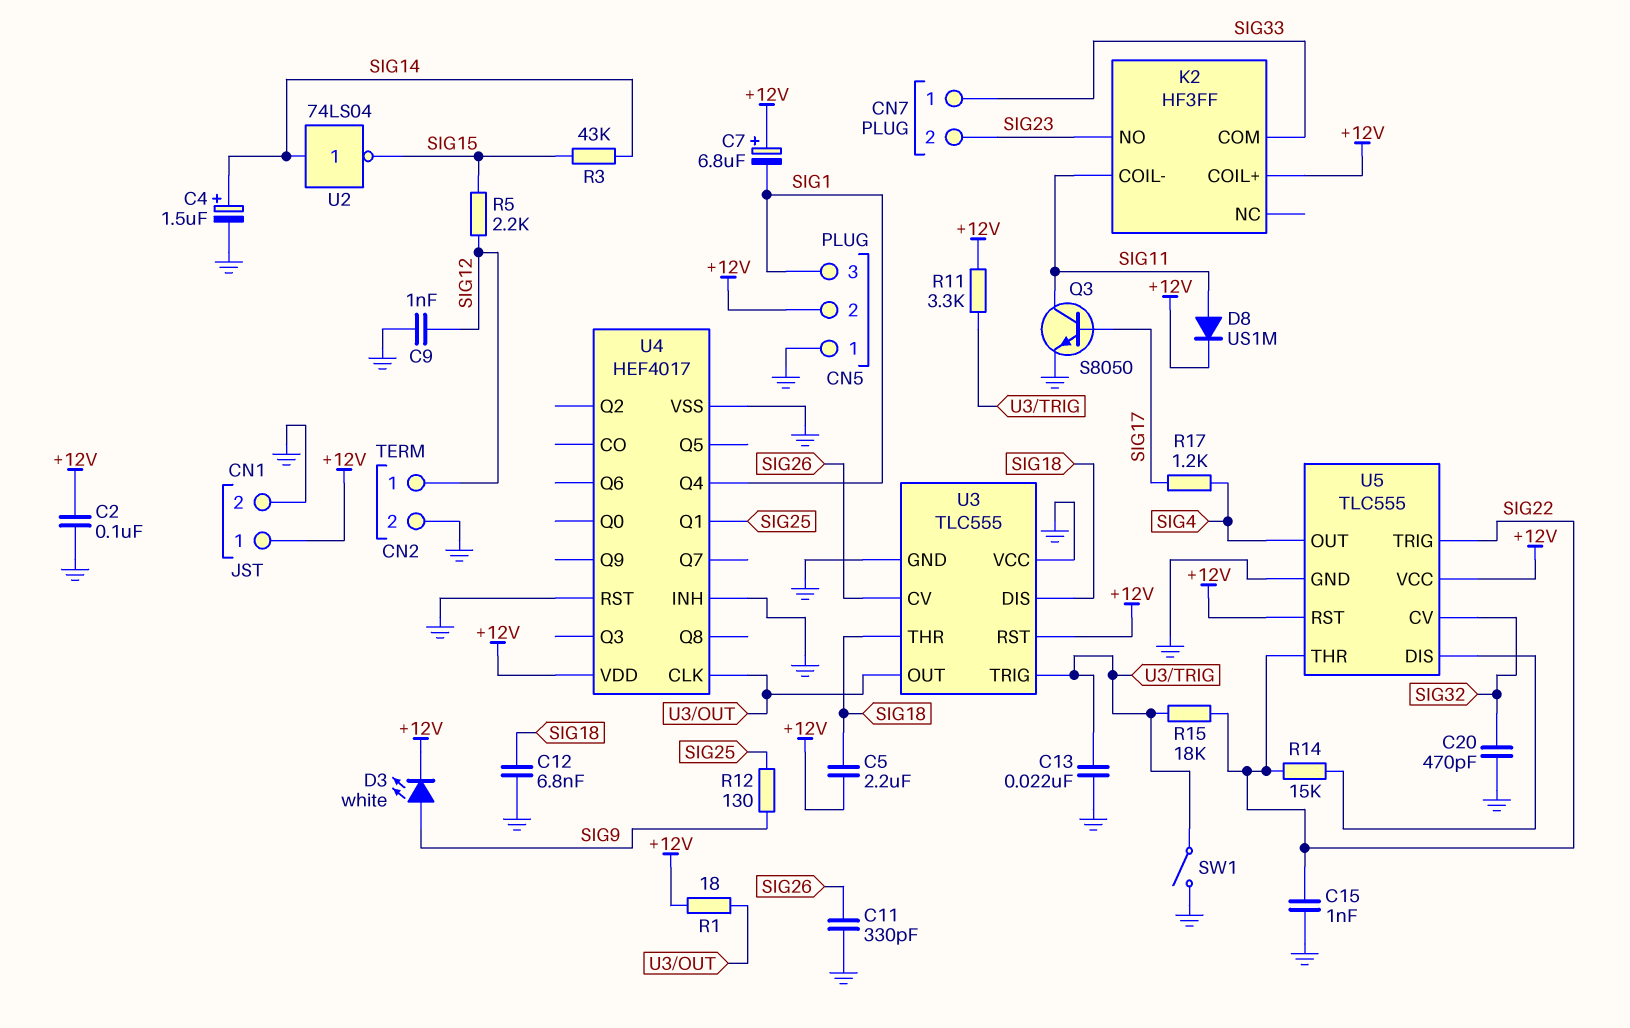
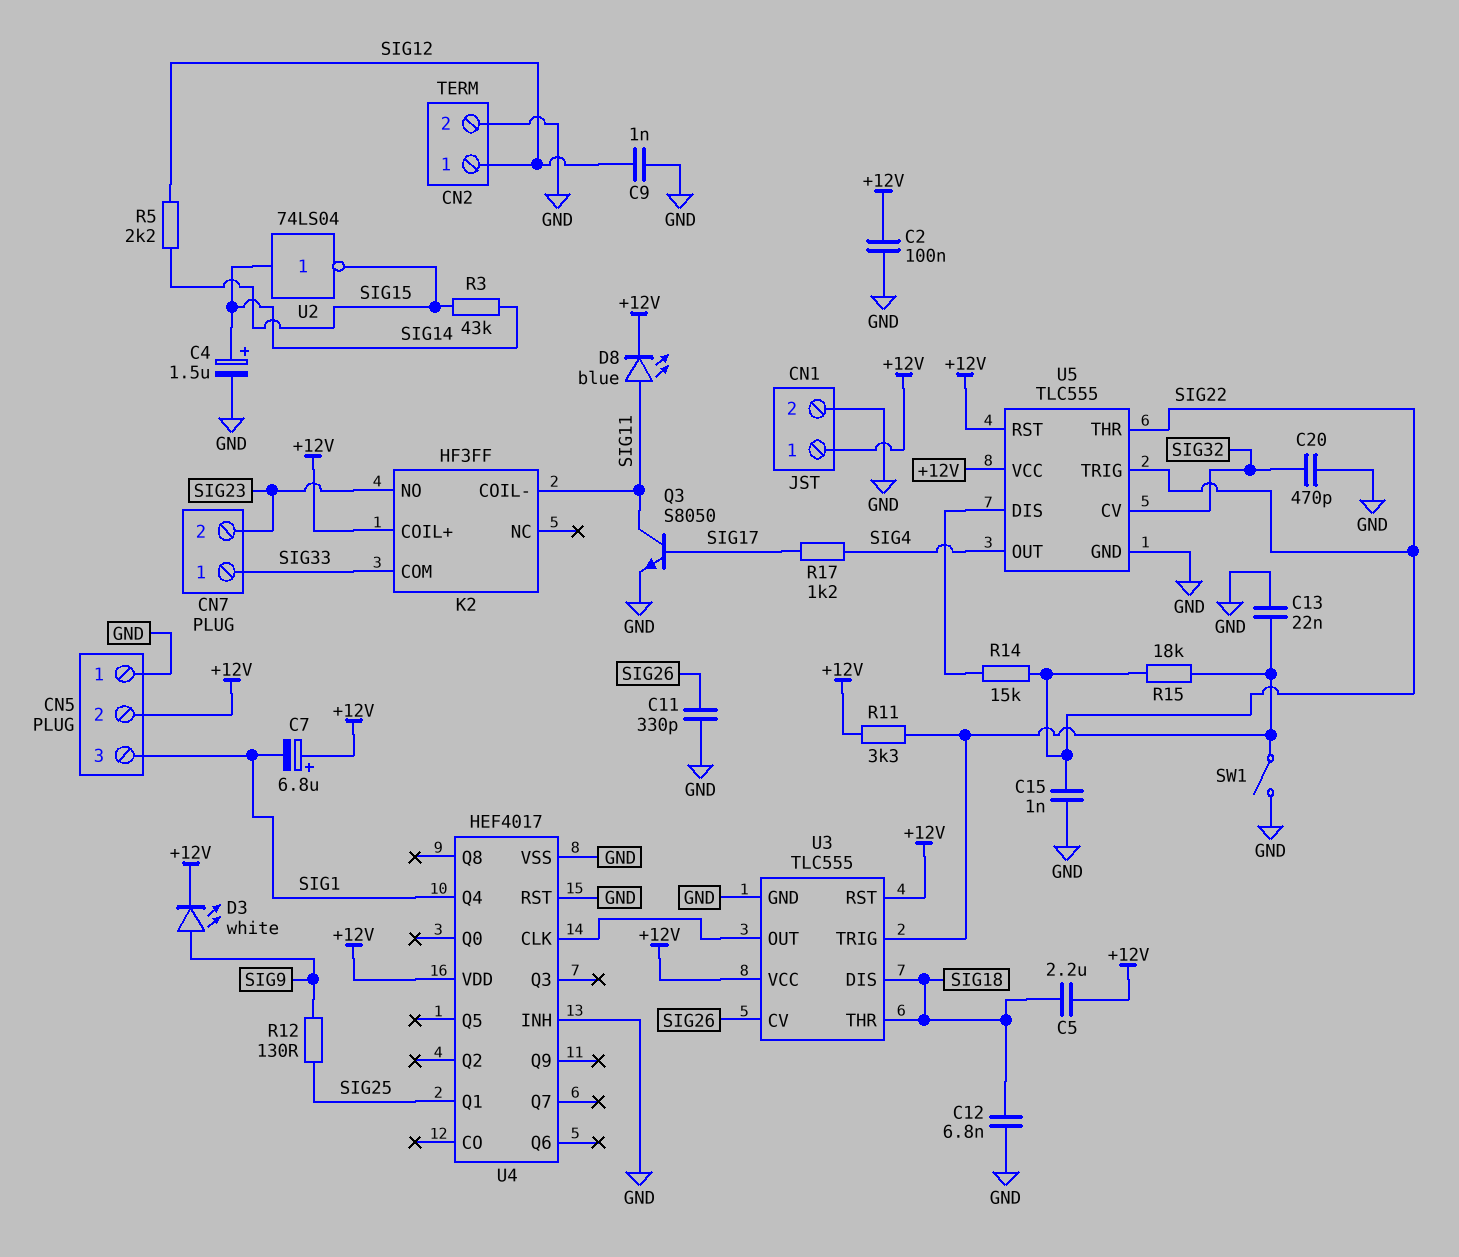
D8: diode US1M (A SIG11, K +12V) -> LED blue (A SIG11, K +12V)
R1: 18 (+12V, U3/OUT) -> none
U3 pin VCC: GND -> +12V

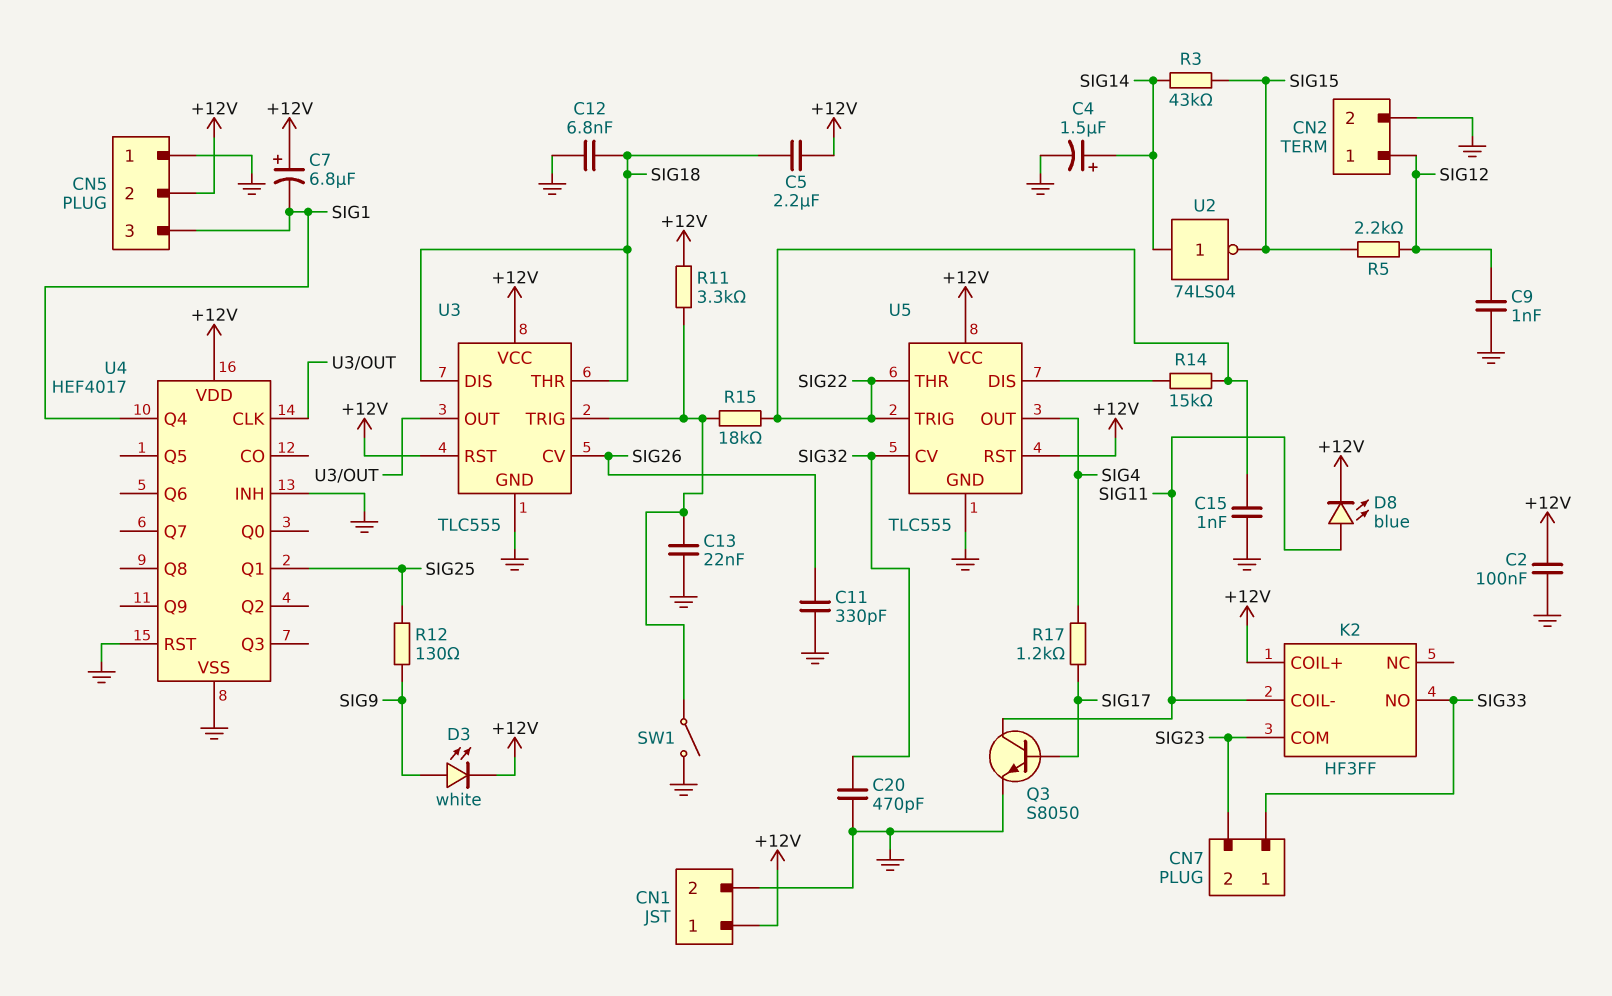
K2 pin COM: SIG33 -> SIG23
K2 pin NO: SIG23 -> SIG33

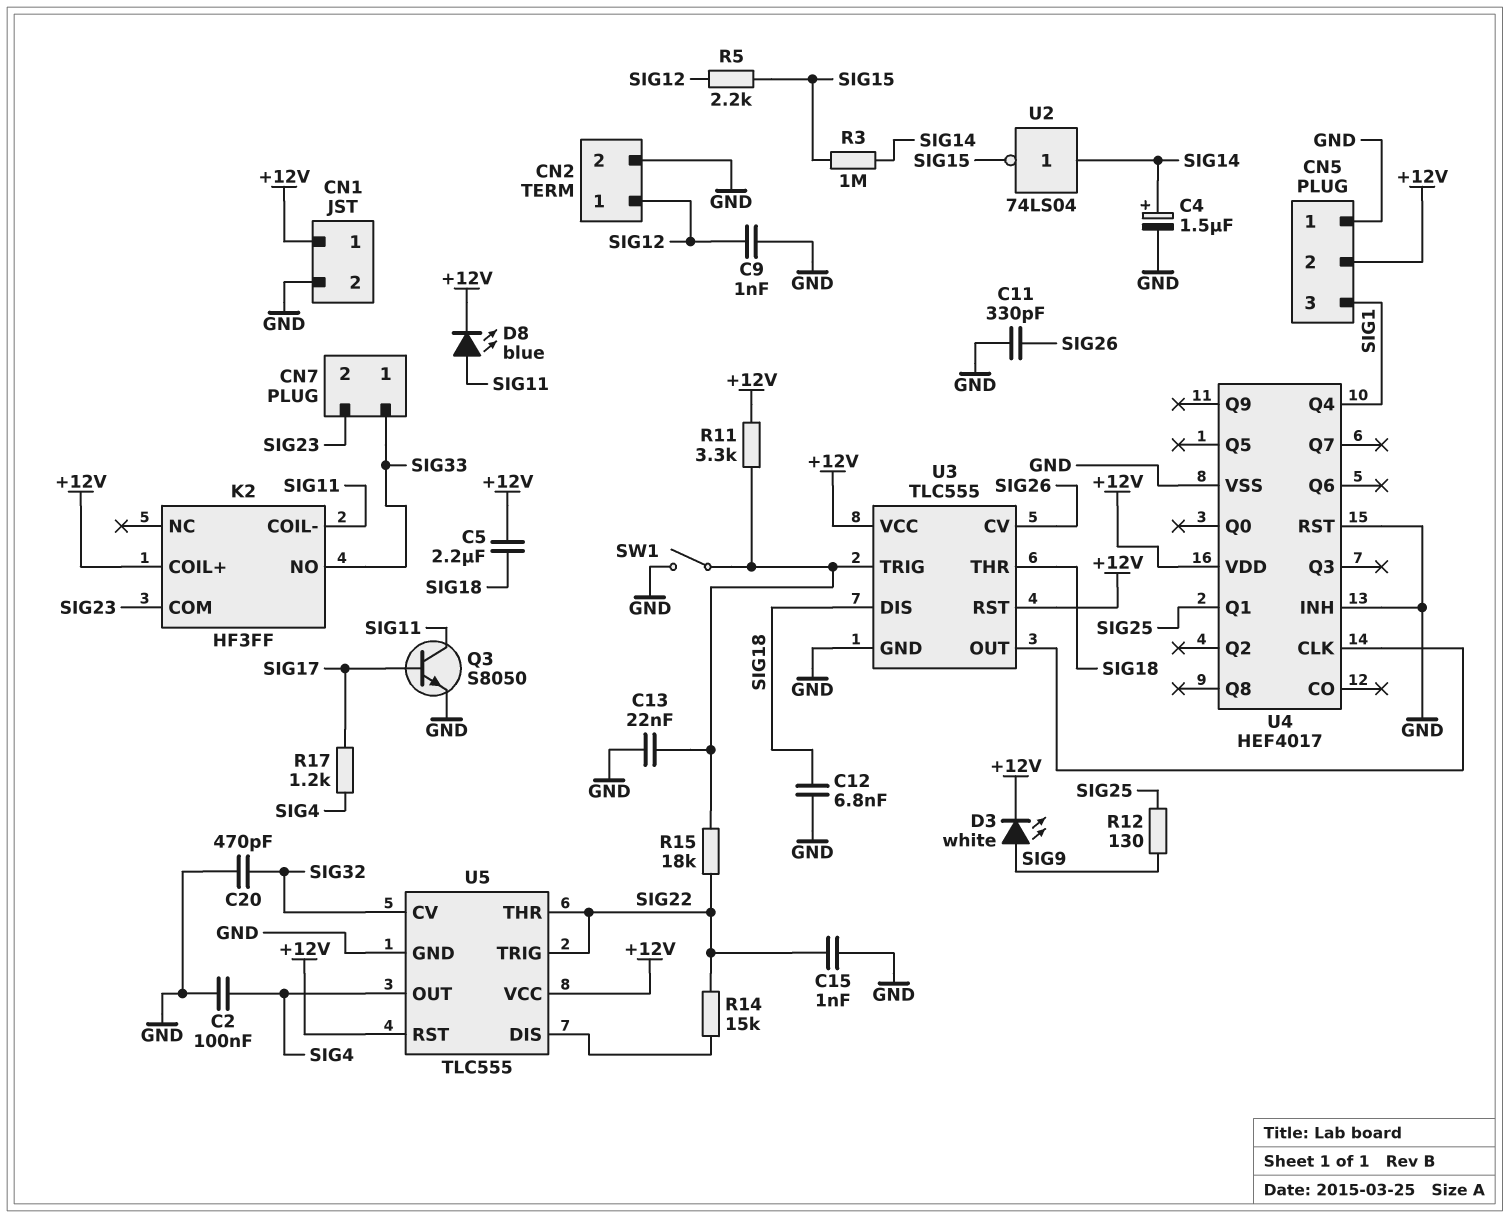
C2: 100nF (+12V, GND) -> 100nF (GND, SIG4)
C7: 6.8uF (plus +12V, minus SIG1) -> none
R3: 43k (SIG14, SIG15) -> 1M (SIG14, SIG15)

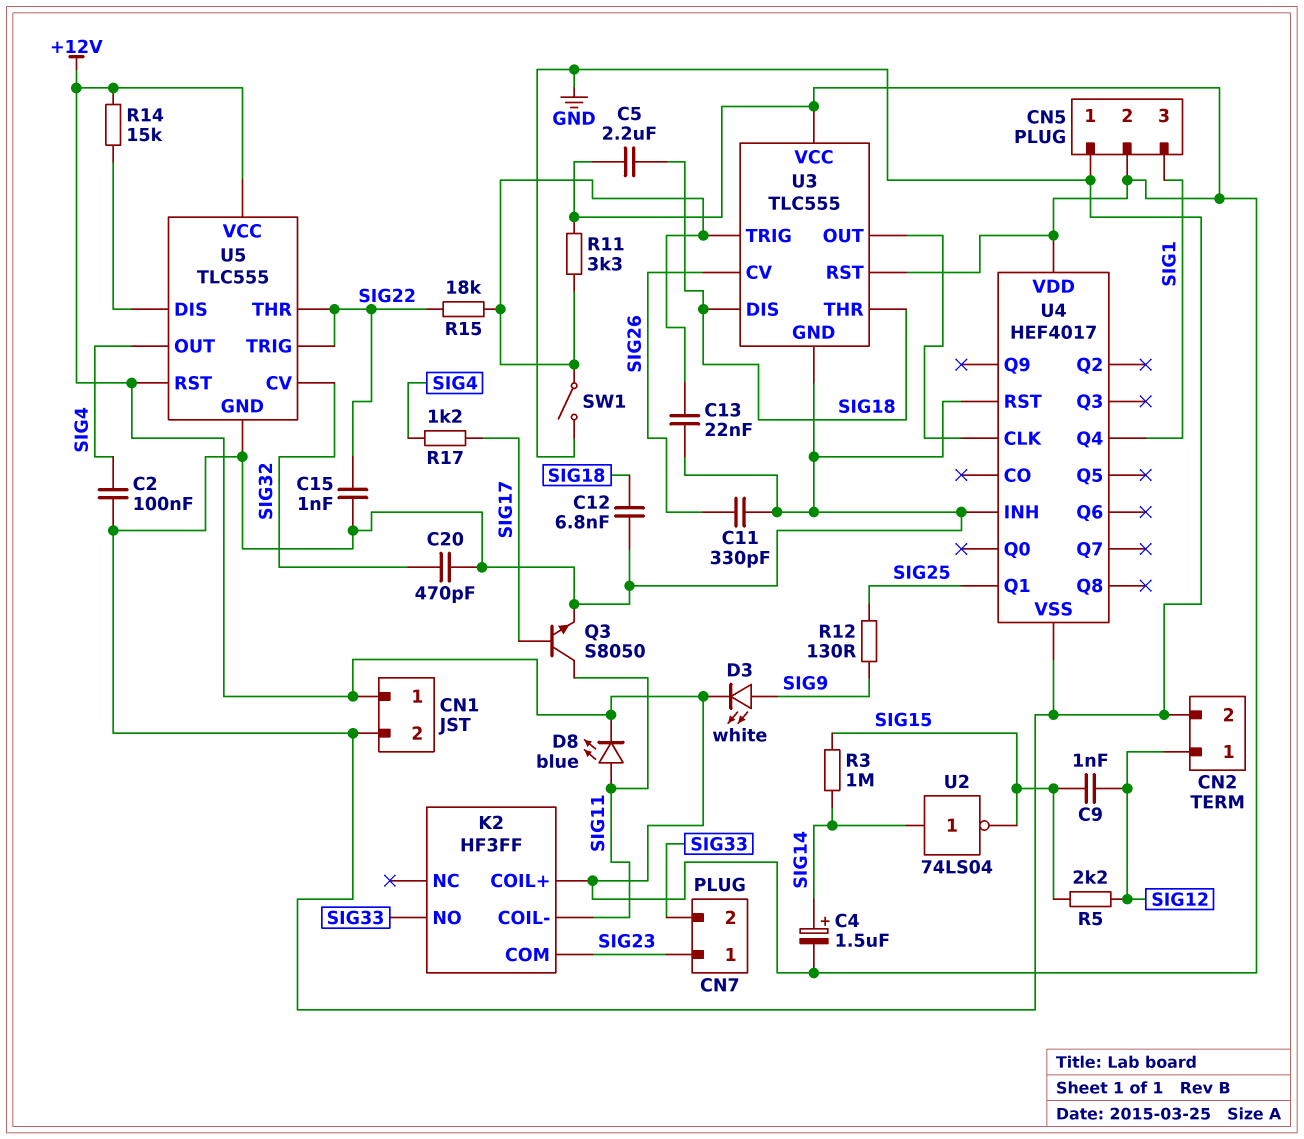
C4: 1.5uF (plus SIG14, minus GND) -> 1.5uF (plus SIG14, minus +12V)
C9: 1nF (GND, SIG12) -> 1nF (SIG12, SIG15)
CN7 pin 1: SIG33 -> SIG23
CN7 pin 2: SIG23 -> SIG33
R14: 15k (SIG22, U5/DIS) -> 15k (+12V, U5/DIS)

